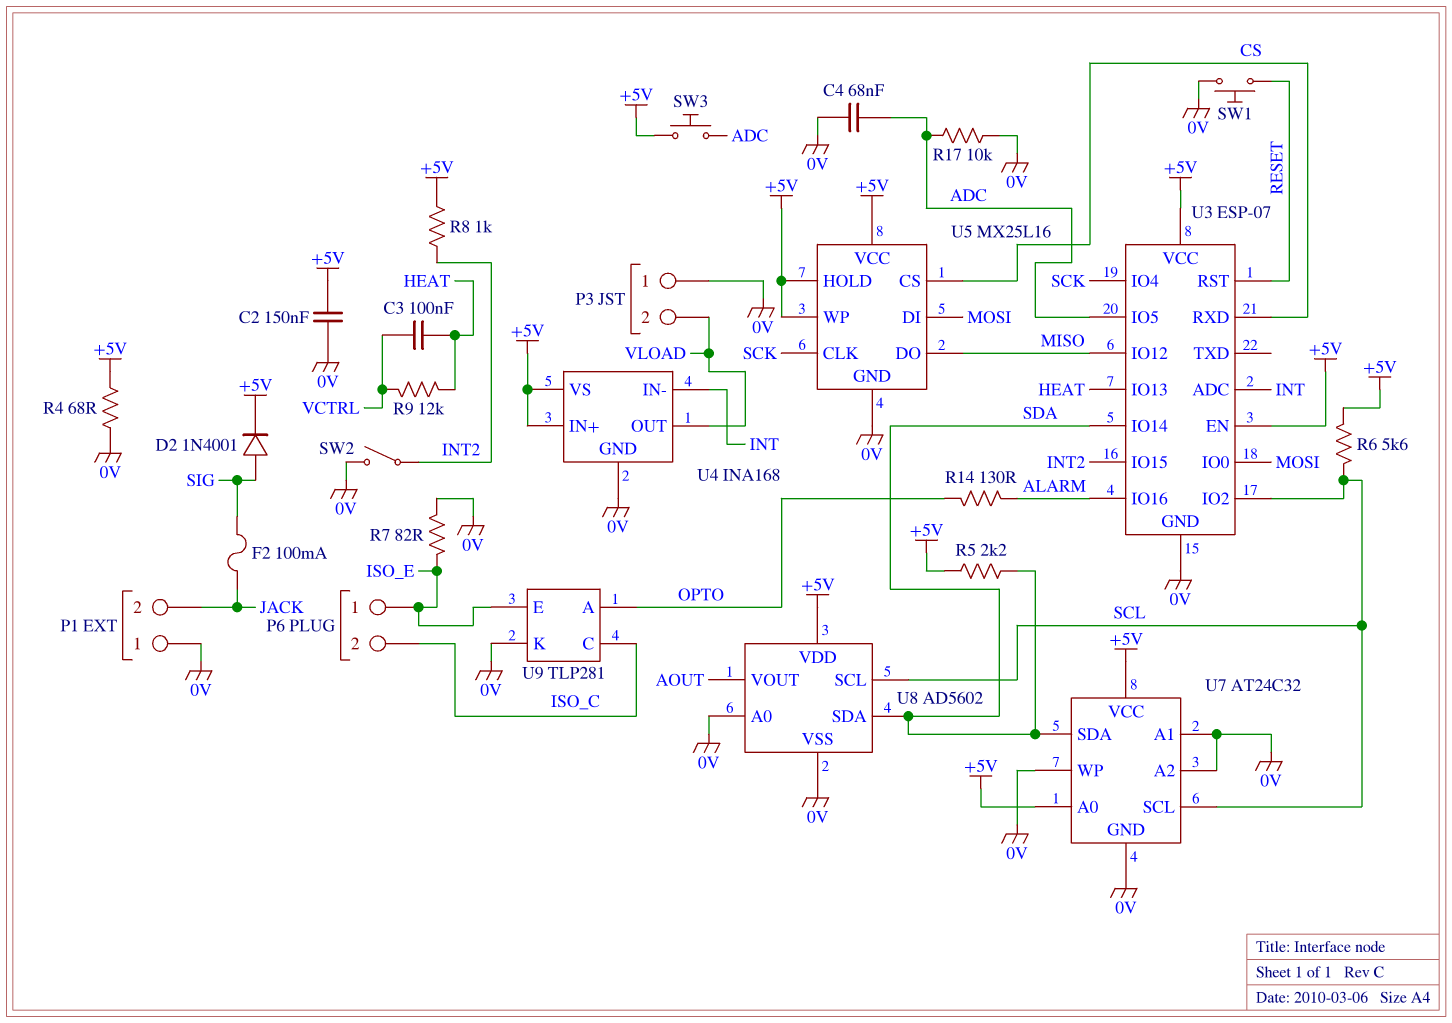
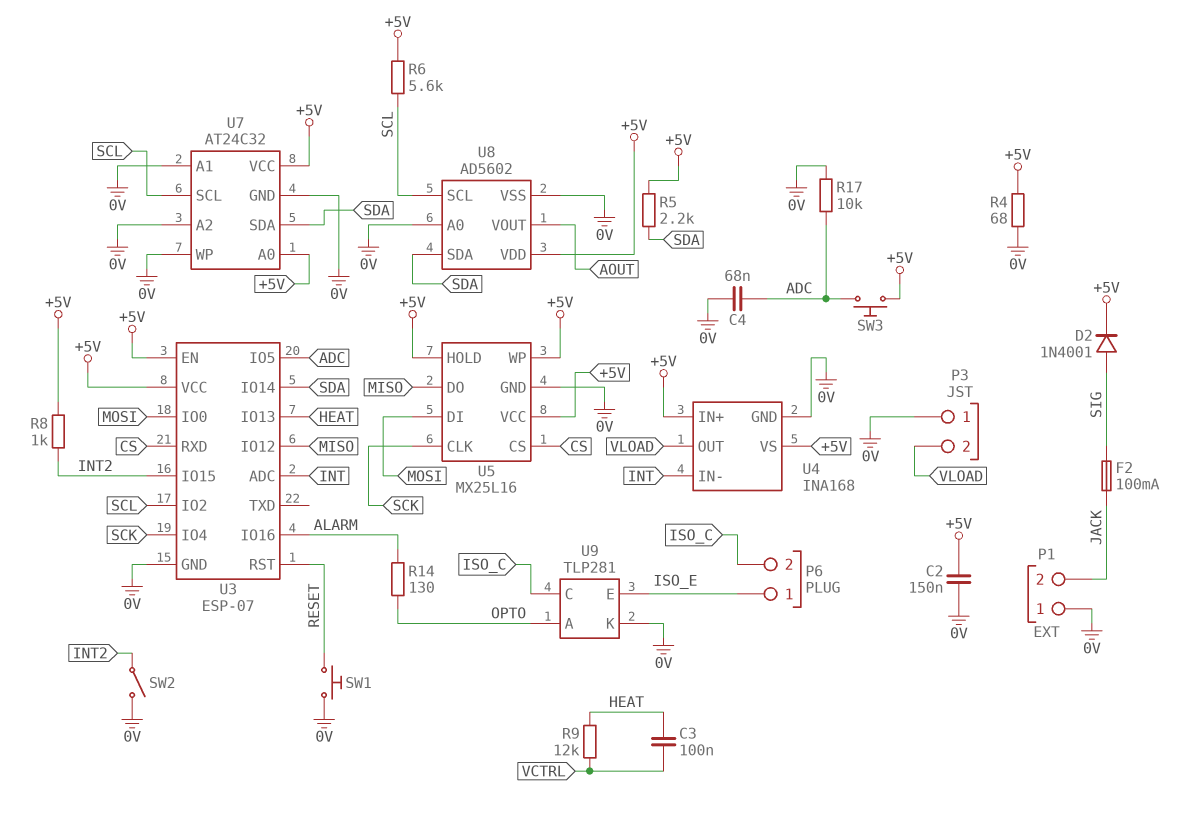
R7: 82 (0V, ISO_E) -> none

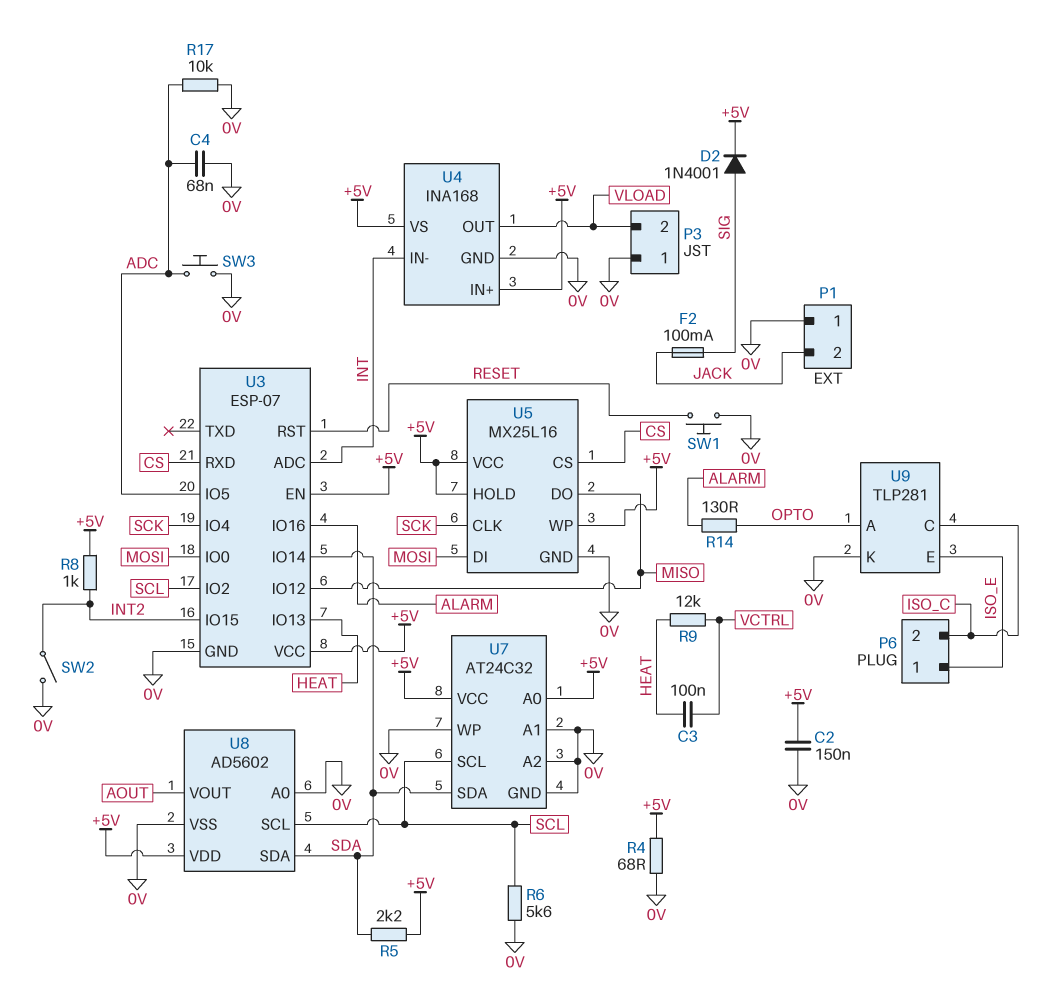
R6: 5.6k (+5V, SCL) -> 5.6k (0V, SCL)
SW3: button (+5V, ADC) -> button (0V, ADC)

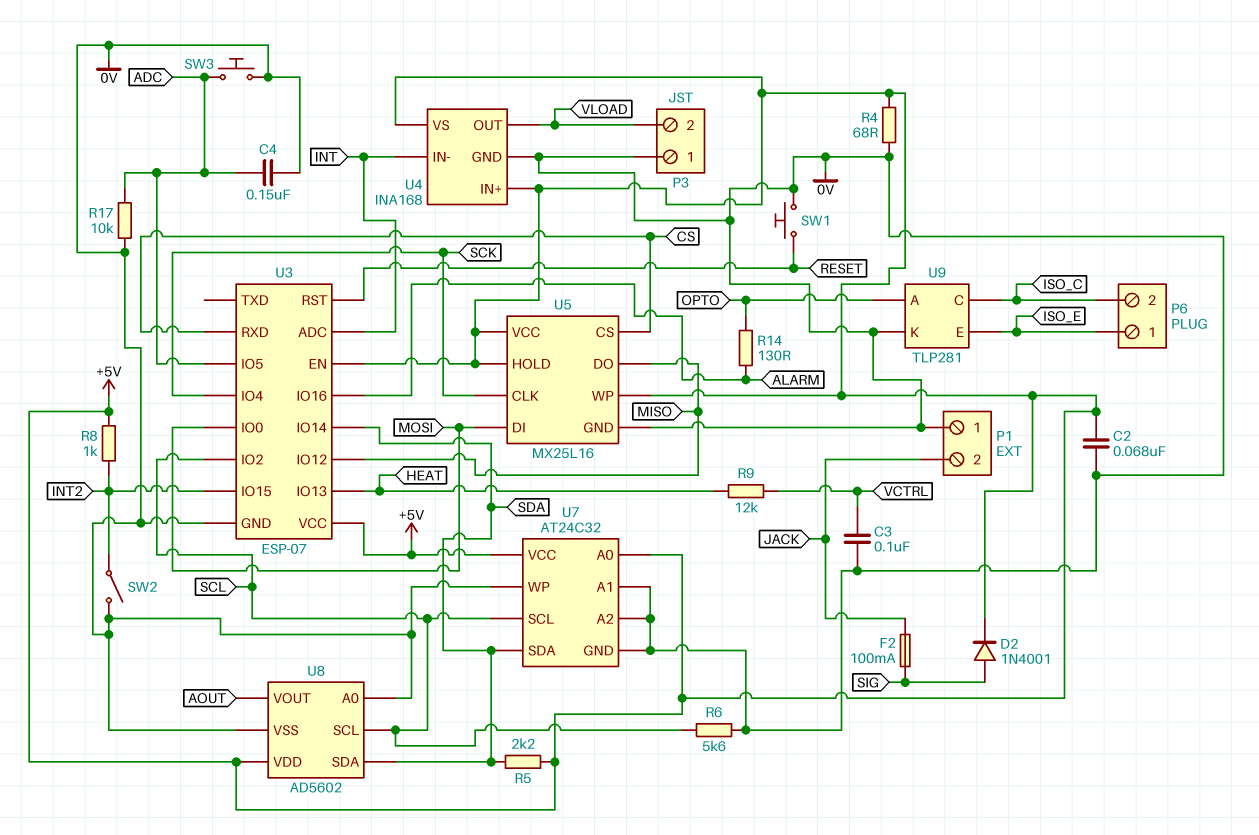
C2: 150nF (+5V, 0V) -> 68nF (+5V, 0V)
C3: 100nF (HEAT, VCTRL) -> 100nF (0V, VCTRL)
C4: 68nF (0V, ADC) -> 150nF (0V, ADC)

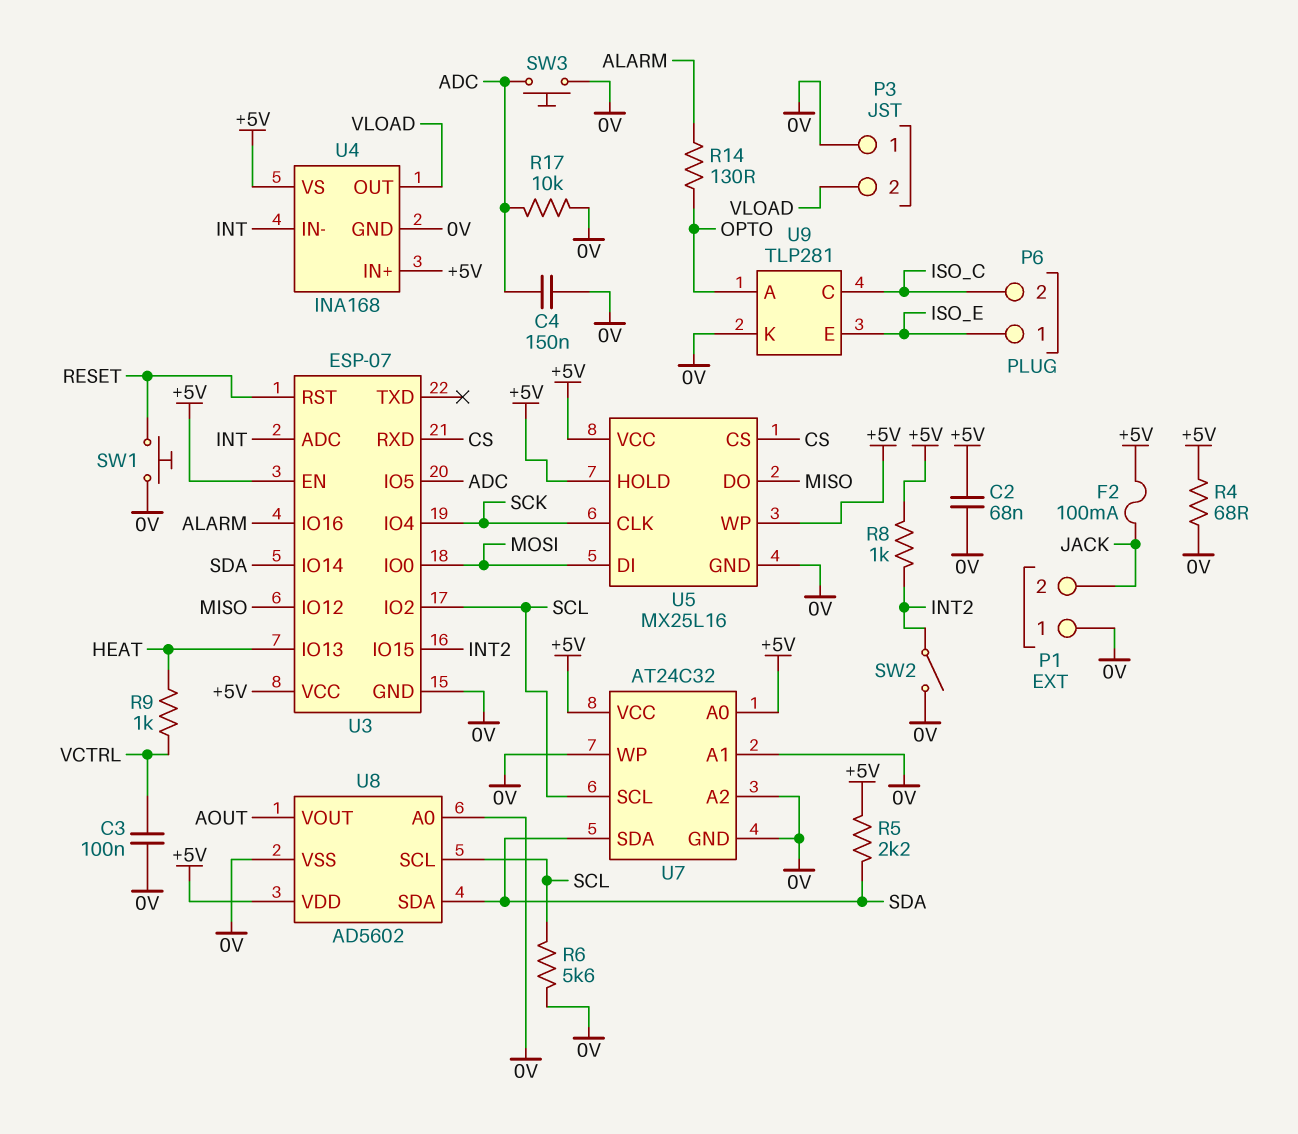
D2: diode 1N4001 (A SIG, K +5V) -> none
F2: 100mA (JACK, SIG) -> 100mA (+5V, JACK)
R9: 12k (HEAT, VCTRL) -> 1k (HEAT, VCTRL)

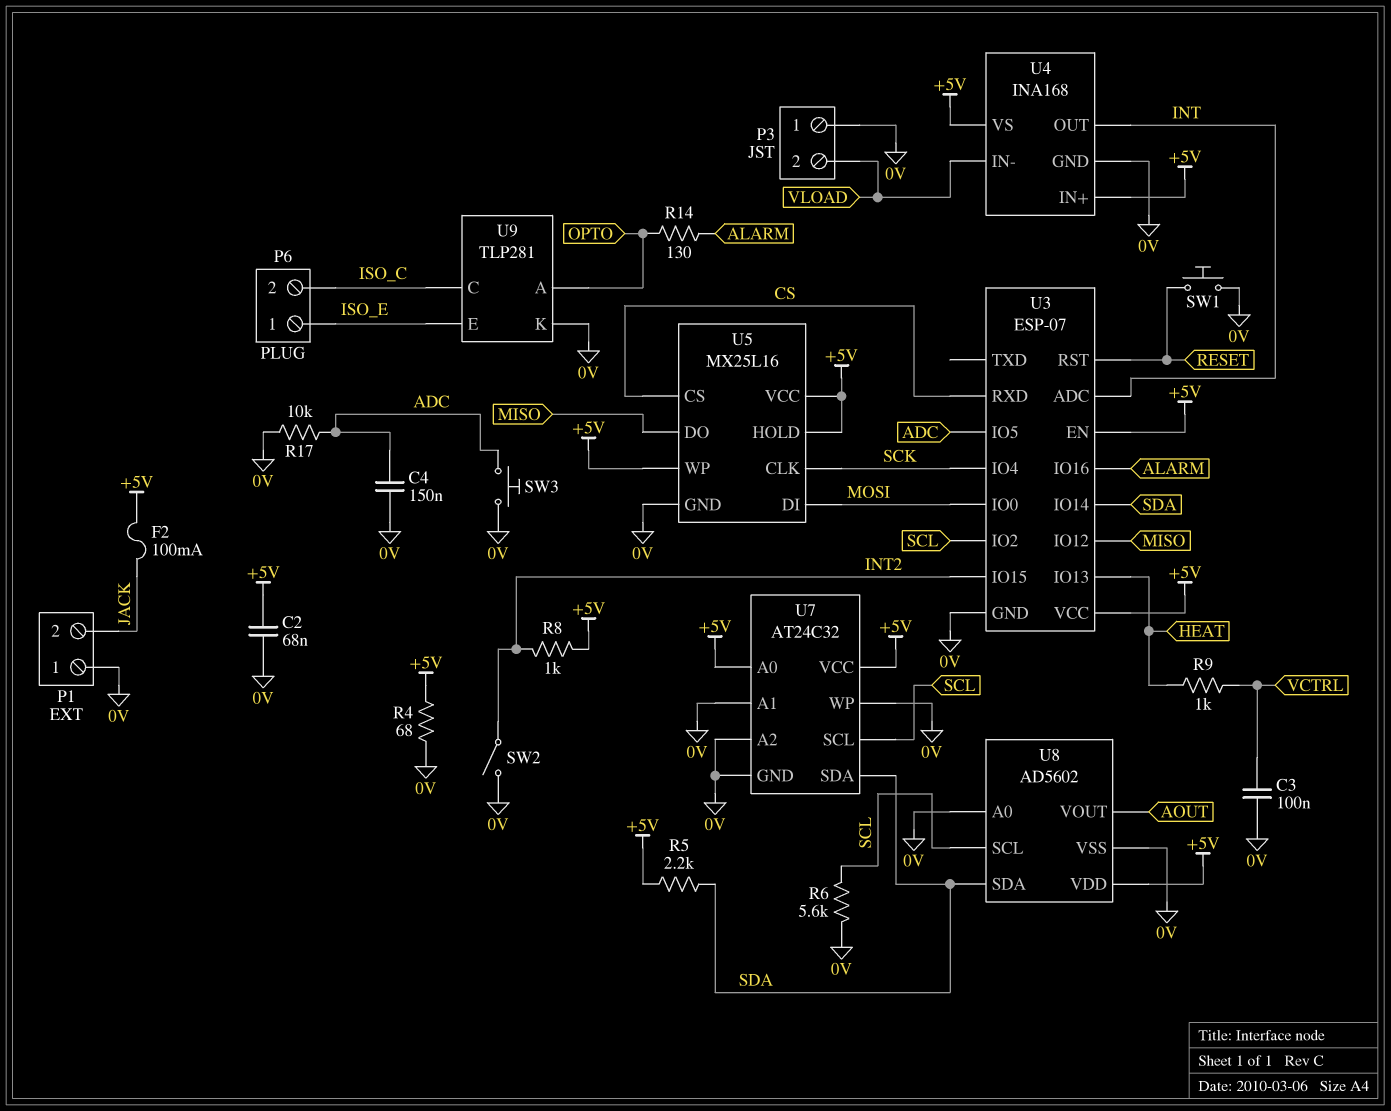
U4 pin IN-: INT -> VLOAD
U4 pin OUT: VLOAD -> INT

